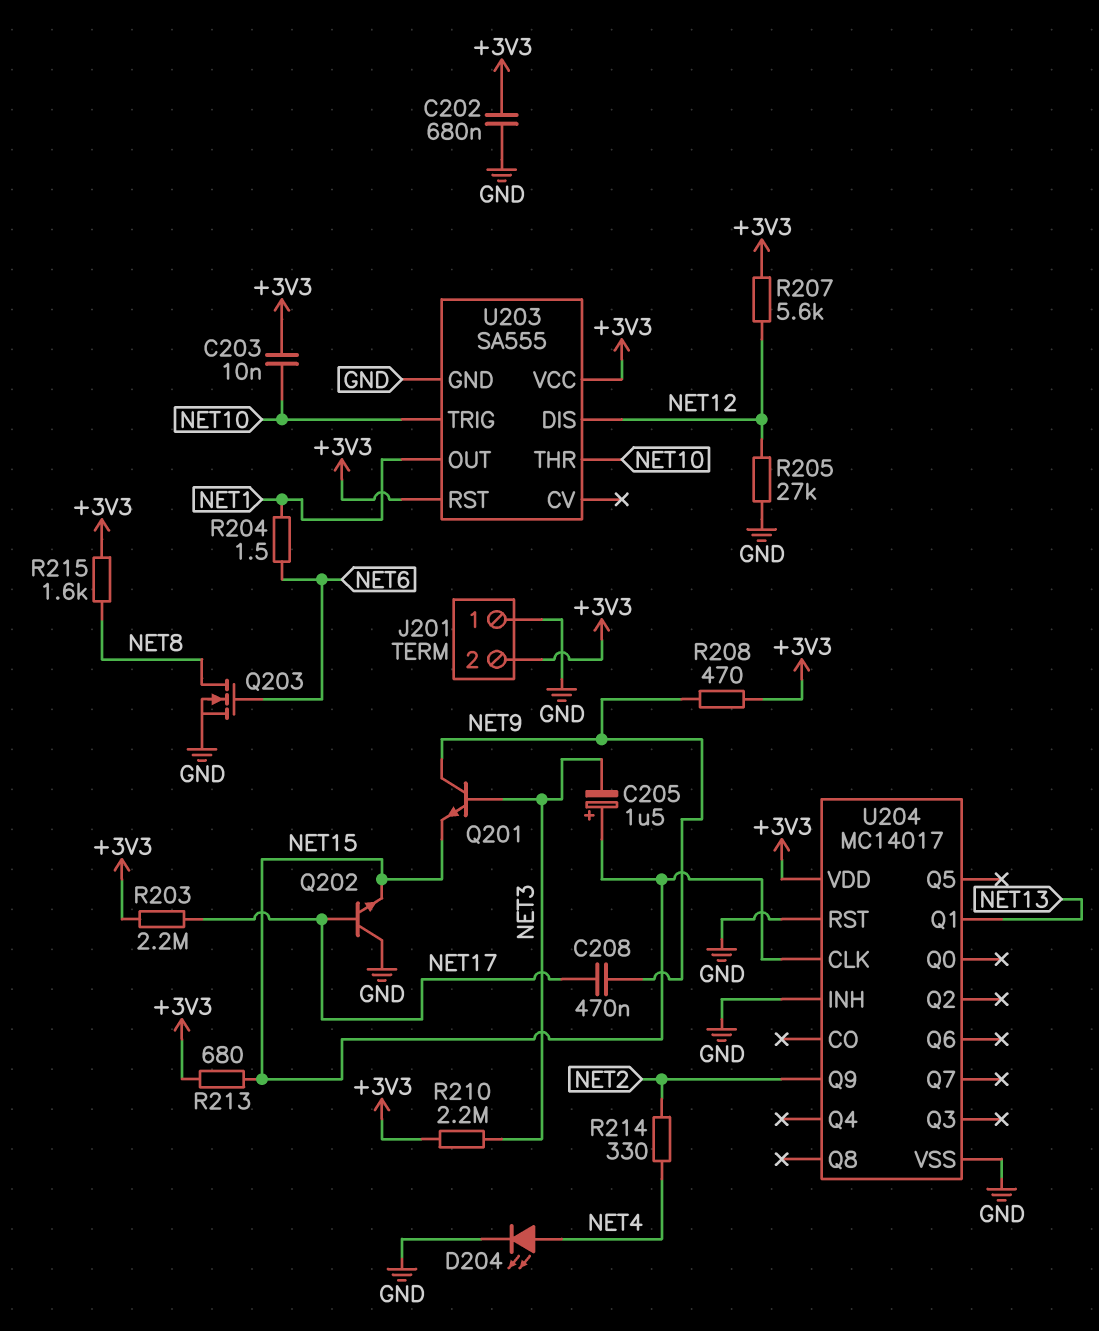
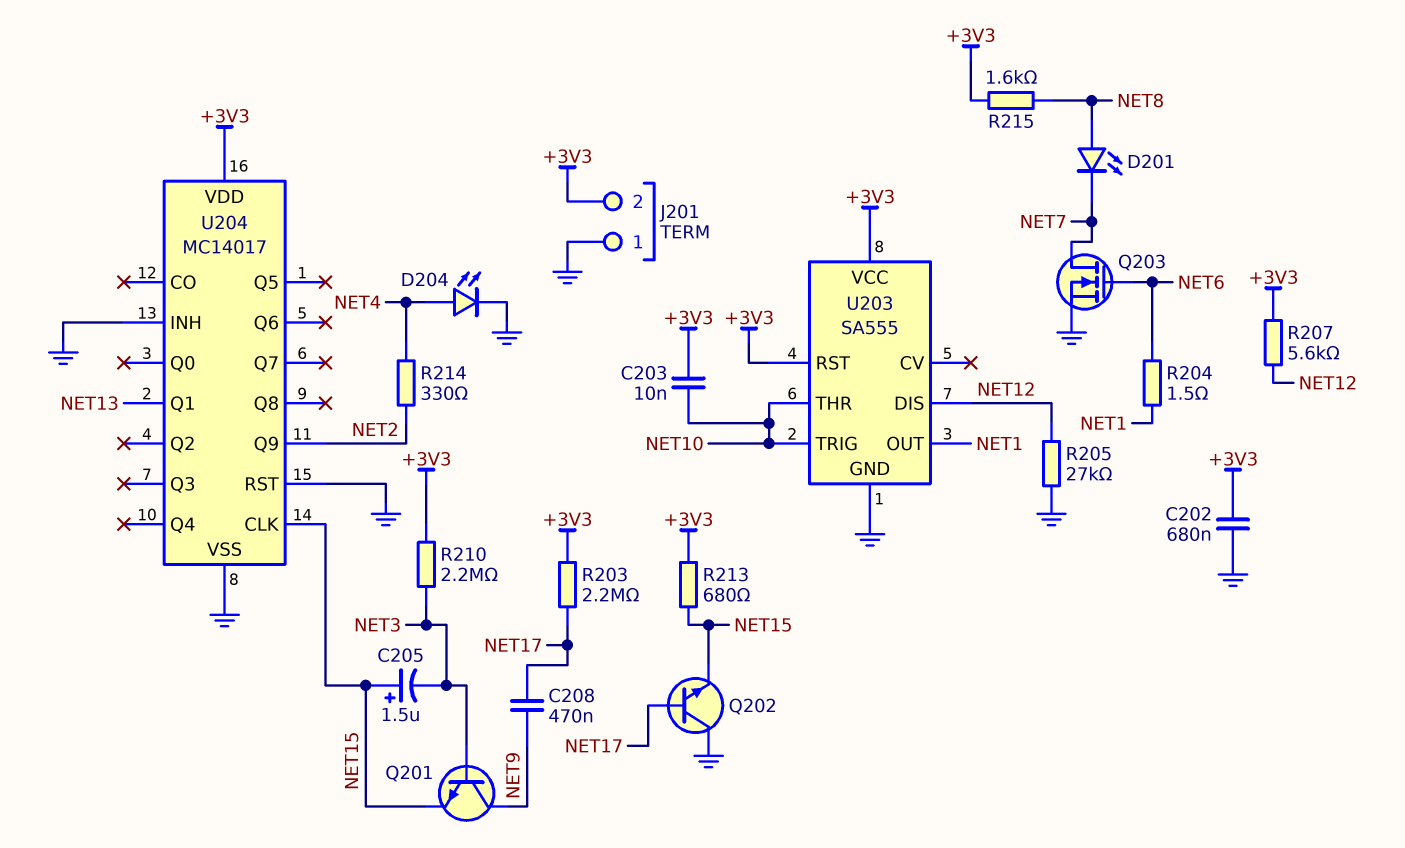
D201: none -> LED (A NET8, K NET7)
Q203: NMOS (G NET6, D NET8, S GND) -> NMOS (G NET6, D NET7, S GND)
R208: 470 (+3V3, NET9) -> none

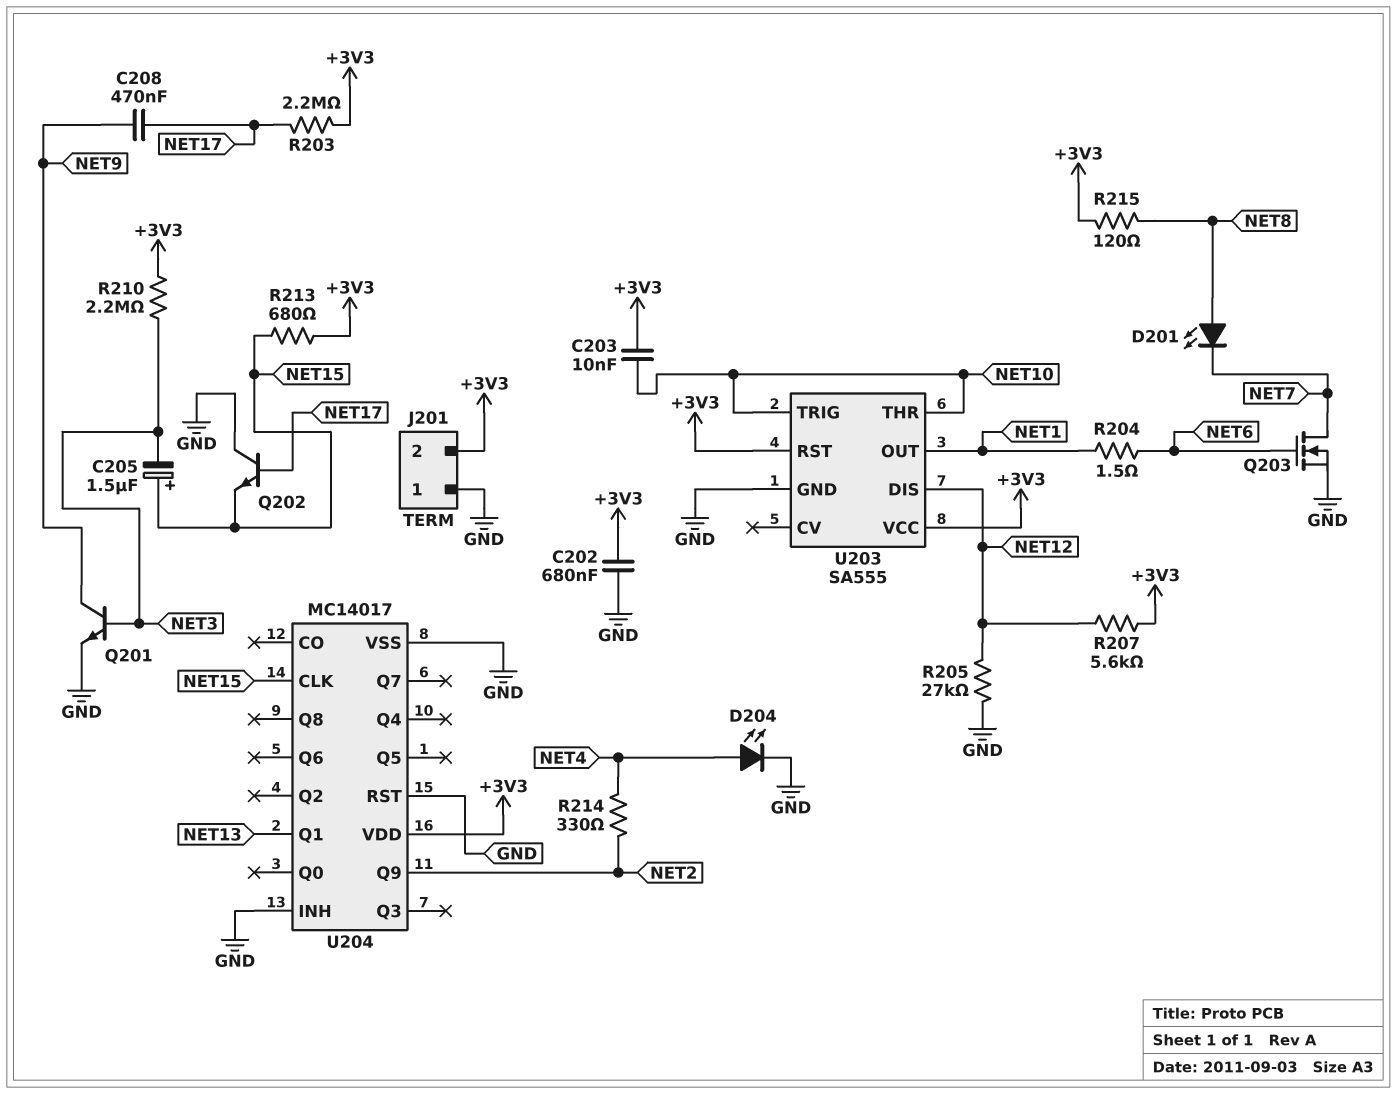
Q201: NPN (B NET3, C NET9, E NET15) -> NPN (B NET3, C NET9, E GND)
R215: 1.6k (+3V3, NET8) -> 120 (+3V3, NET8)

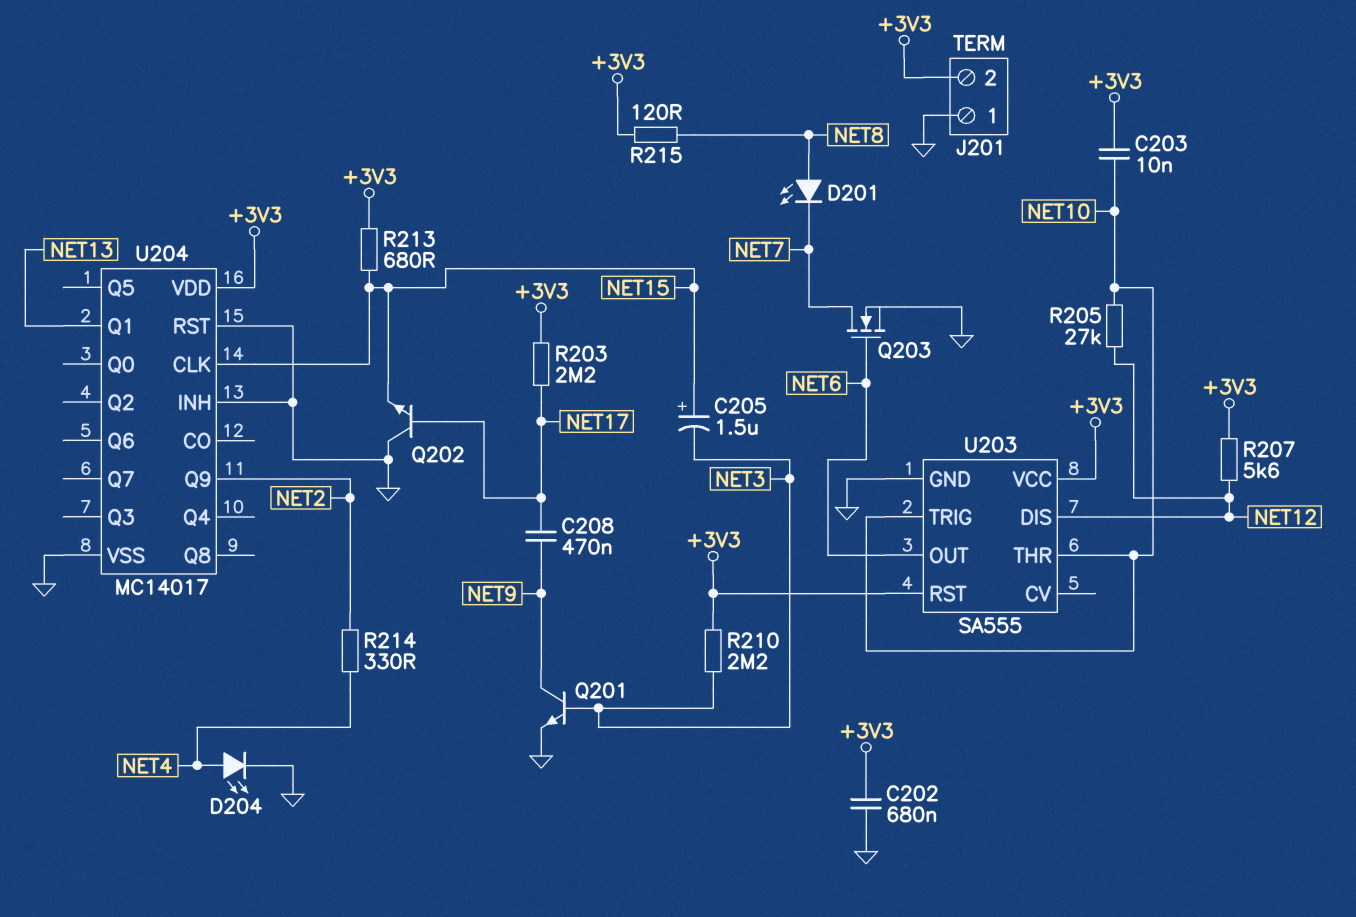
R204: 1.5 (NET1, NET6) -> none
R205: 27k (GND, NET12) -> 27k (NET10, NET12)
U203 pin OUT: NET1 -> NET6

